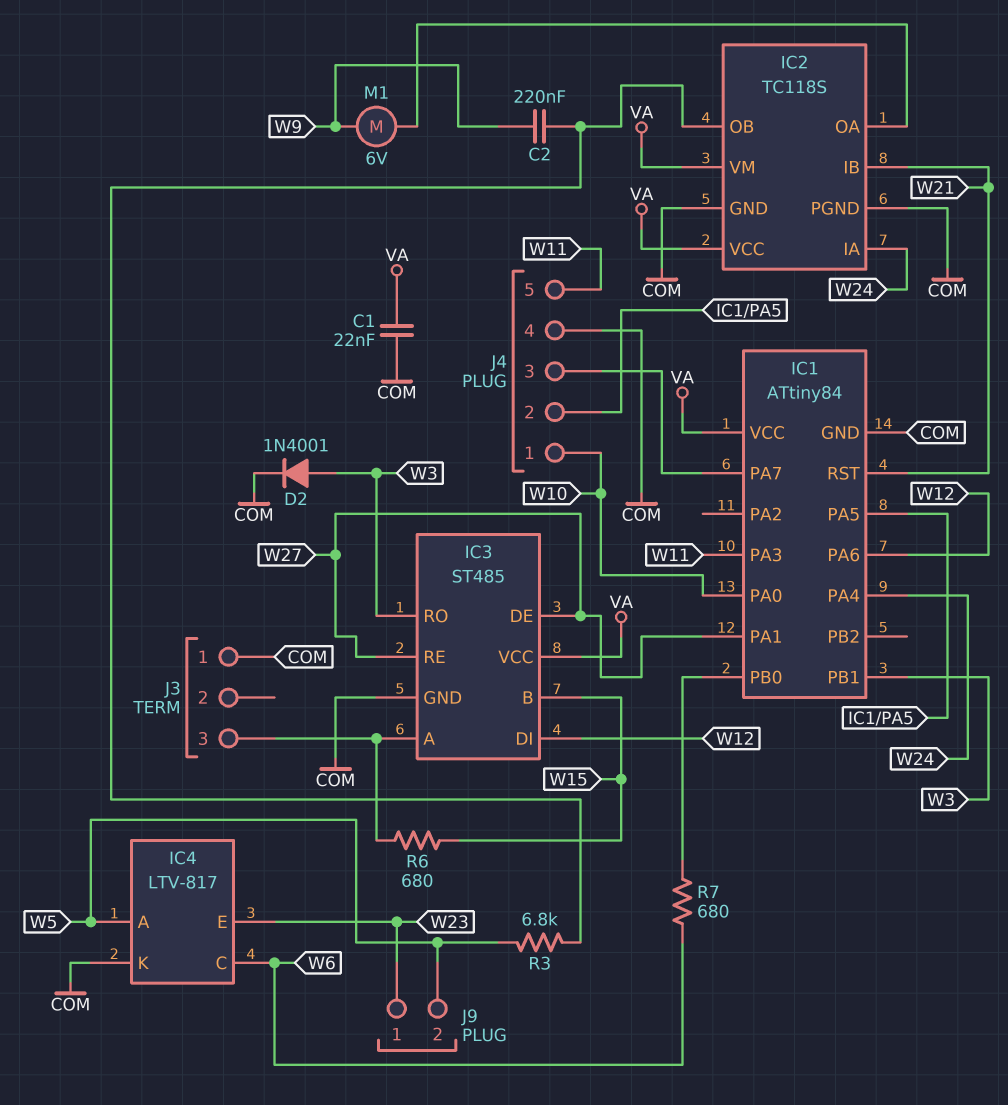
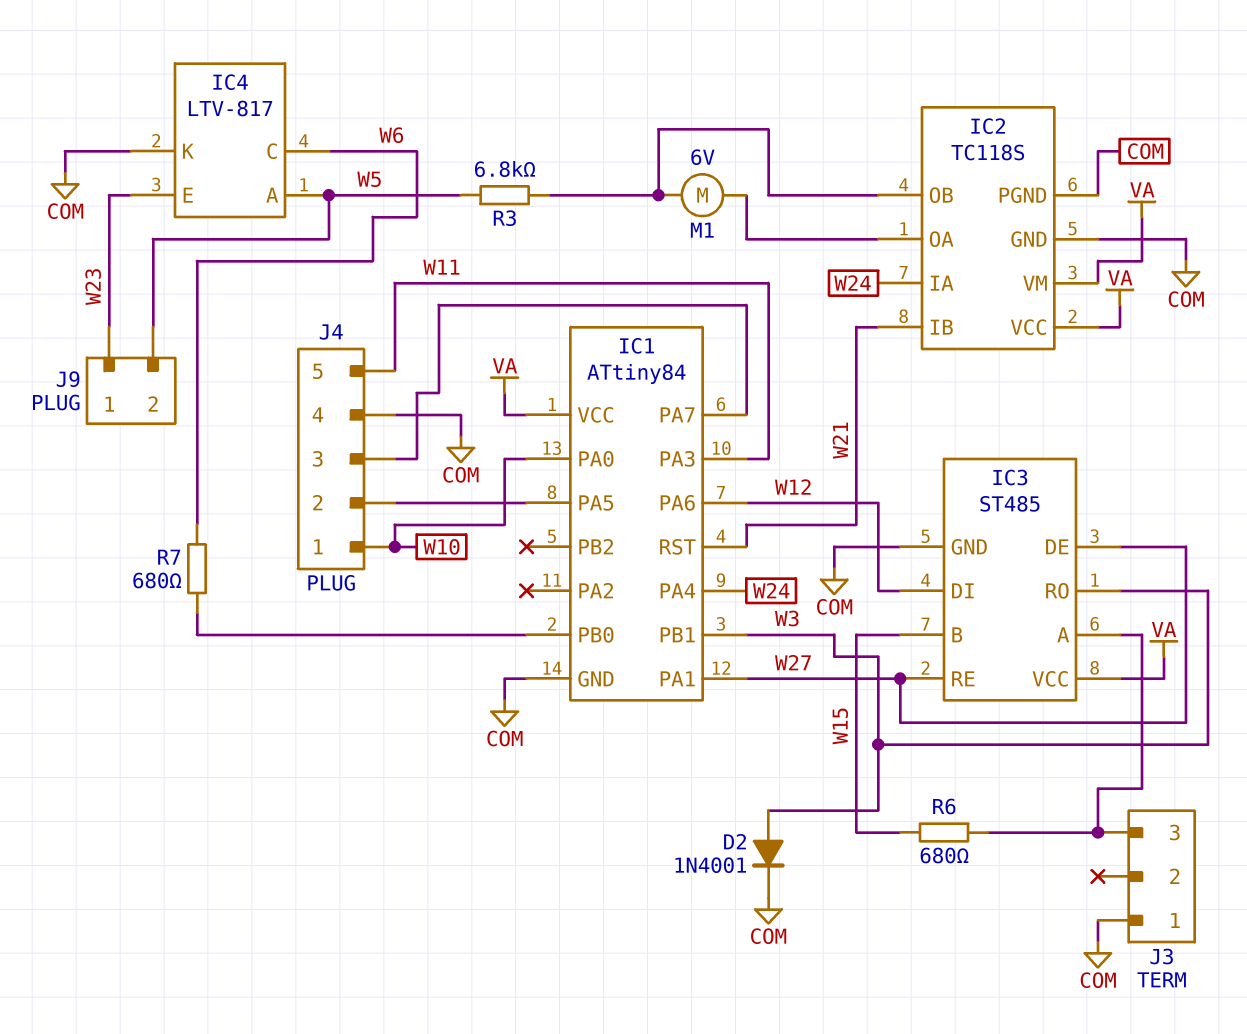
C1: 22nF (COM, VA) -> none
C2: 220nF (IC2/OB, W9) -> none
M1: motor 6V (IC2/OA, W9) -> motor 6V (IC2/OA, IC2/OB)

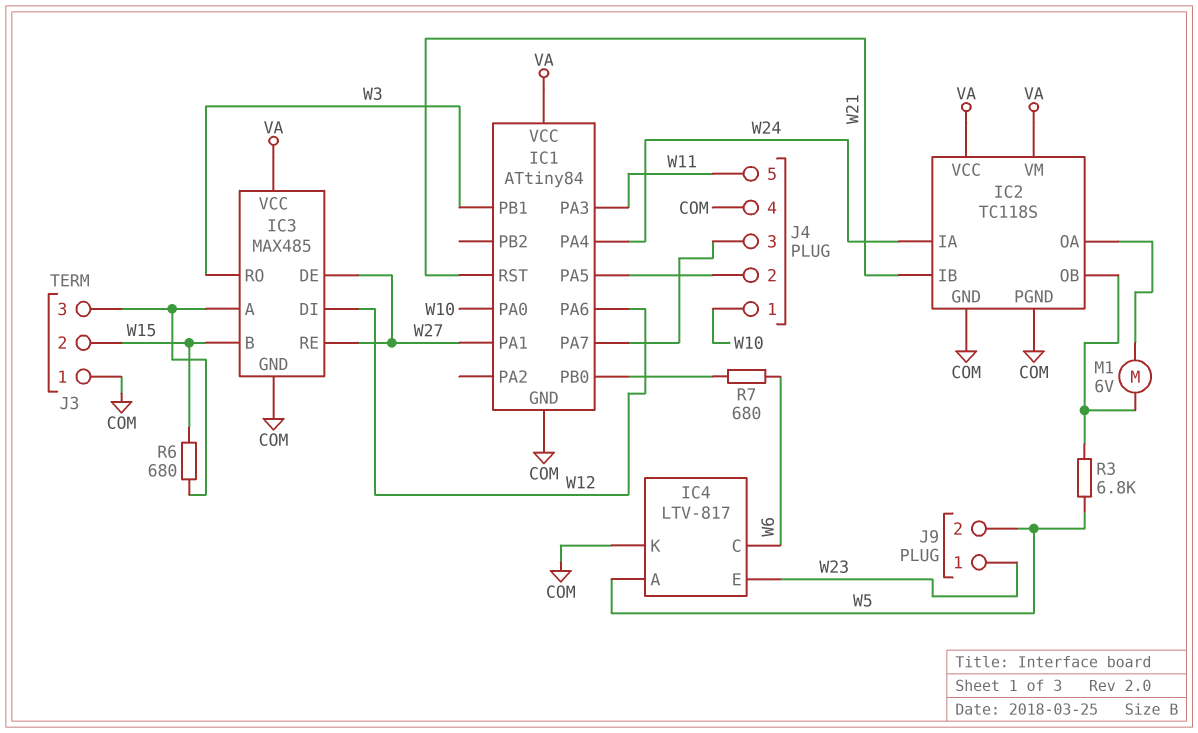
D2: diode 1N4001 (A W3, K COM) -> none
IC3: ST485 -> MAX485
J3 pin 2: none -> W15

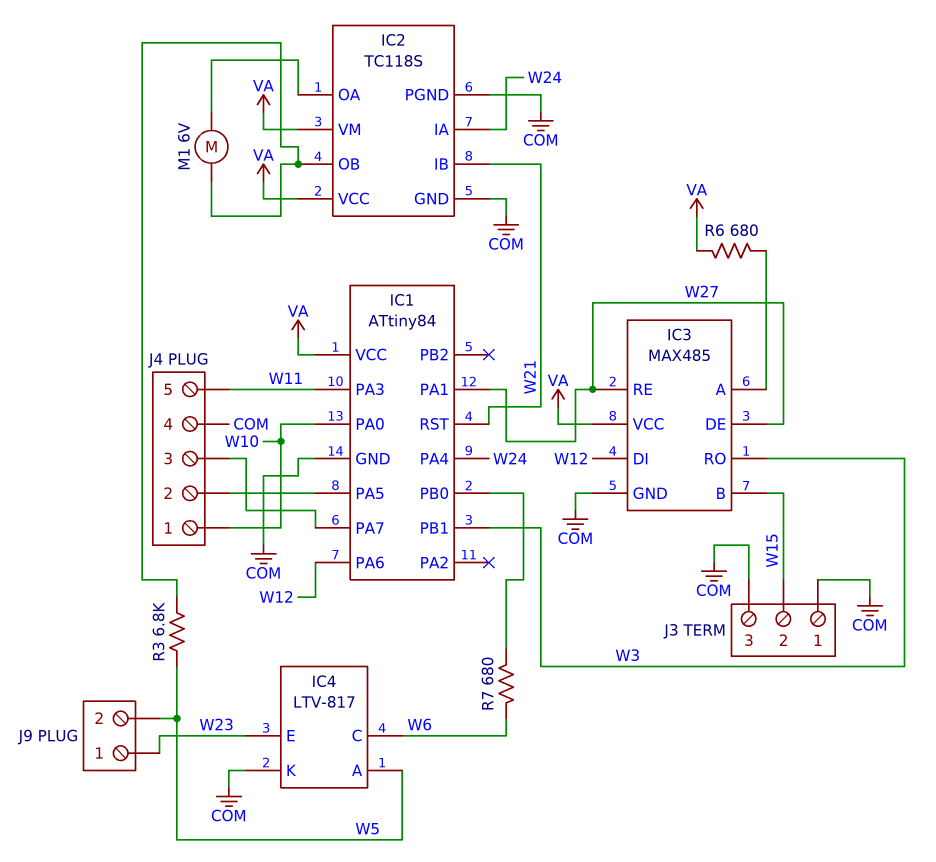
J3 pin 3: IC3/A -> COM
R6: 680 (IC3/A, W15) -> 680 (IC3/A, VA)

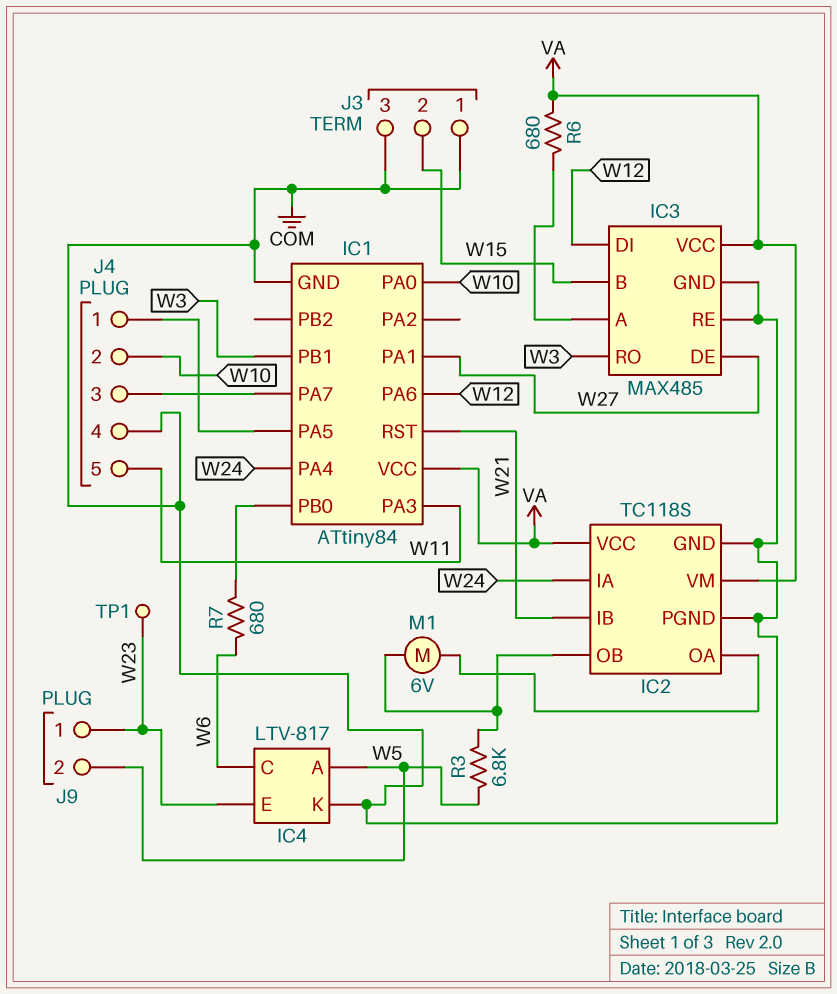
IC3 pin RE: W27 -> COM
J4 pin 1: W10 -> IC1/PA5
J4 pin 2: IC1/PA5 -> W10
TP1: none -> test point (W23)

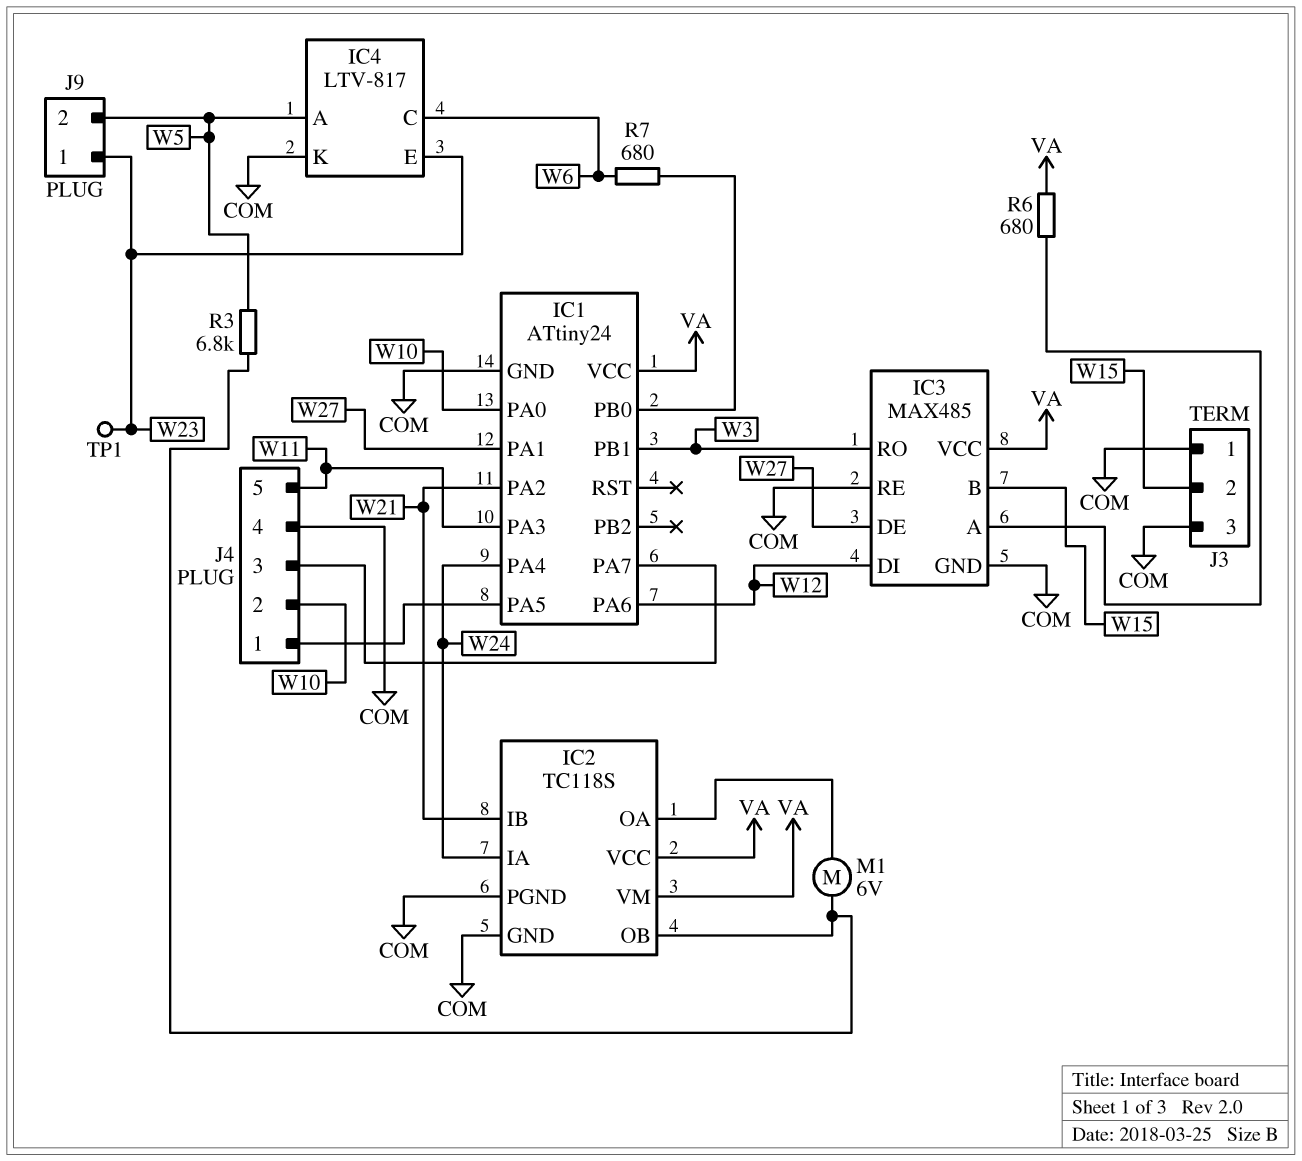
IC1: ATtiny84 -> ATtiny24
IC1 pin PA2: none -> W21
IC1 pin RST: W21 -> none

